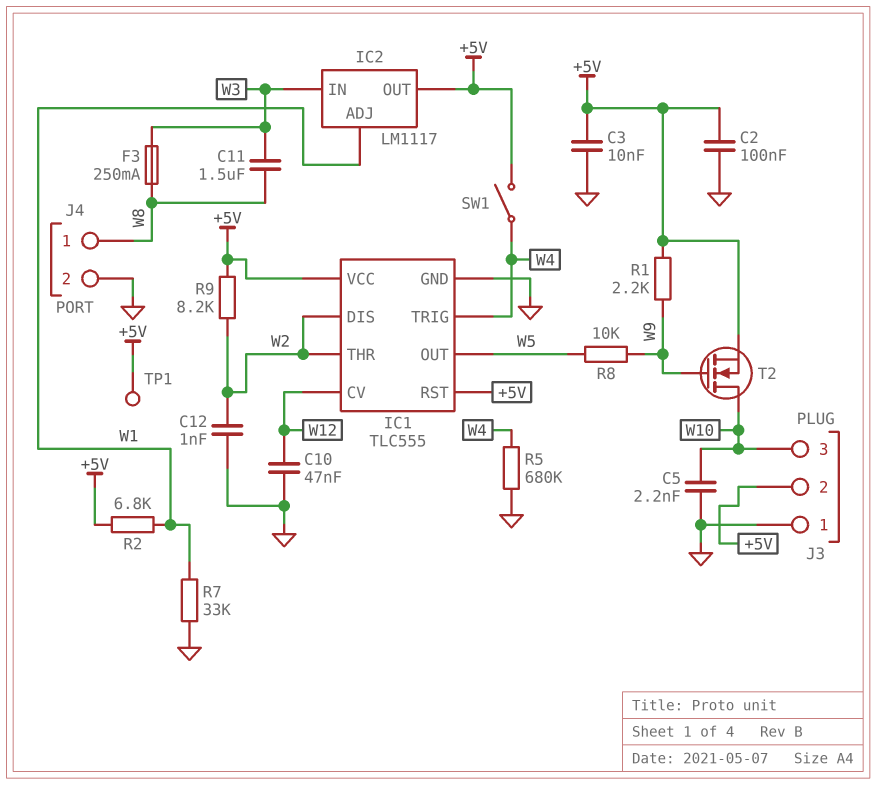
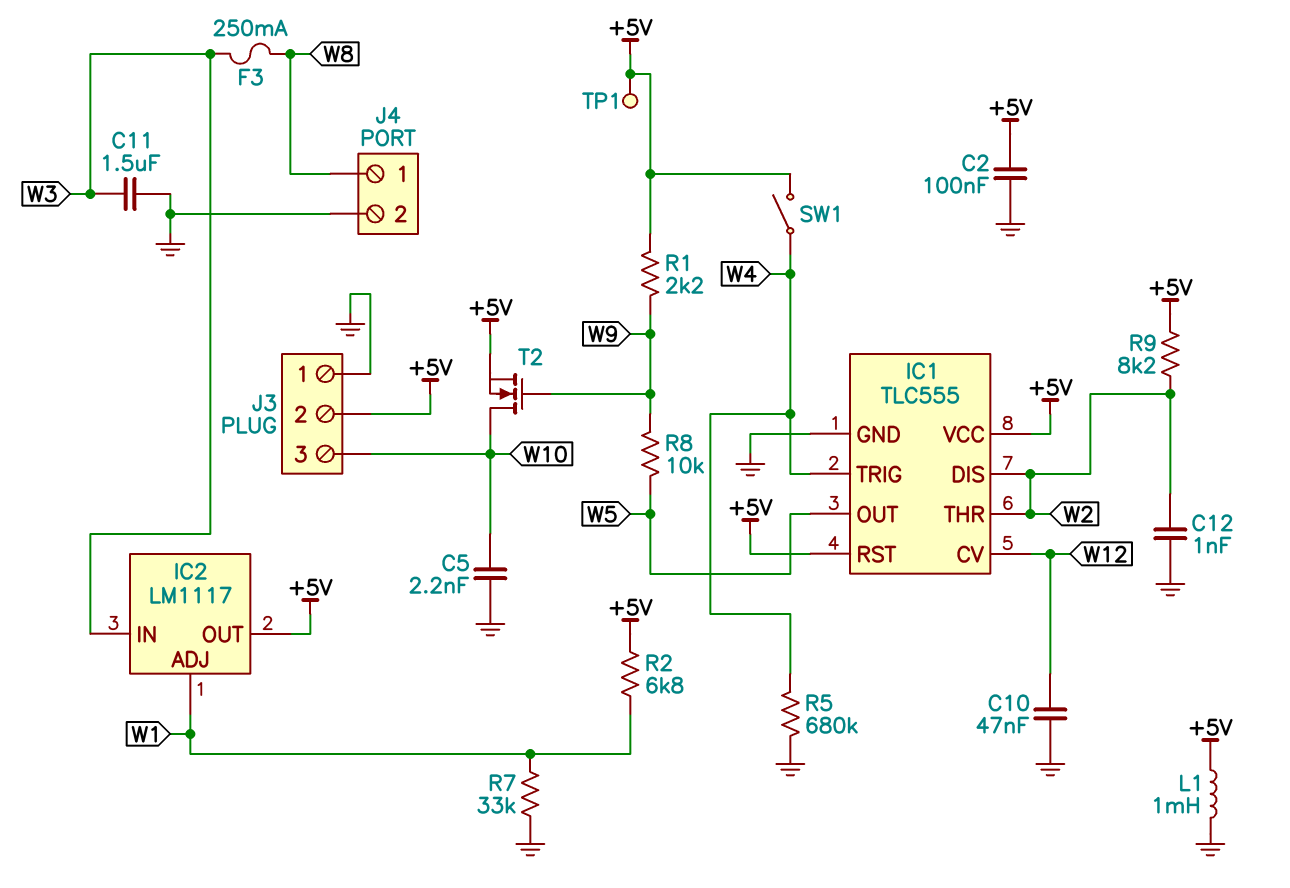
C3: 10nF (+5V, GND) -> none
C11: 1.5uF (W3, W8) -> 1.5uF (GND, W3)
L1: none -> 1mH (+5V, GND)

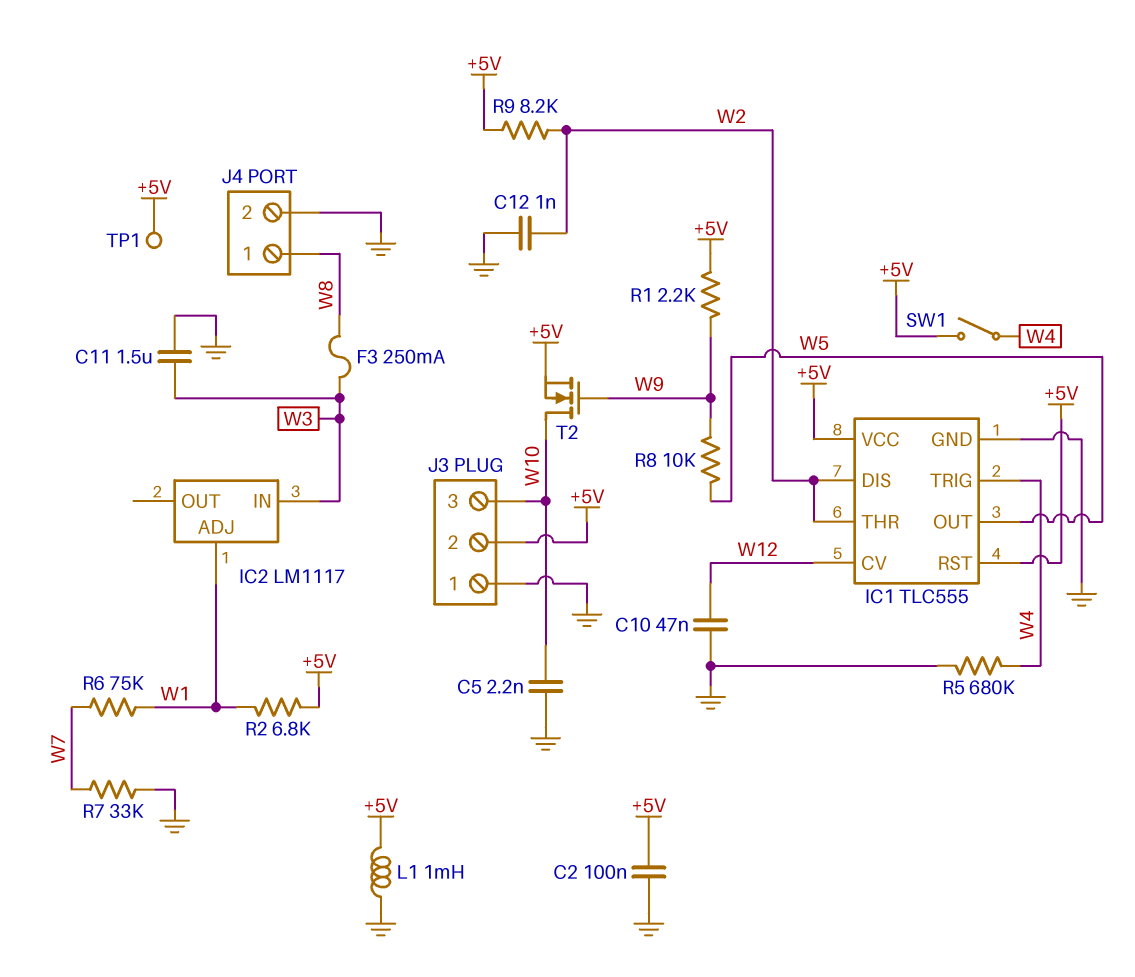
IC2 pin OUT: +5V -> none
R6: none -> 75k (W1, W7)
R7: 33k (GND, W1) -> 33k (GND, W7)

